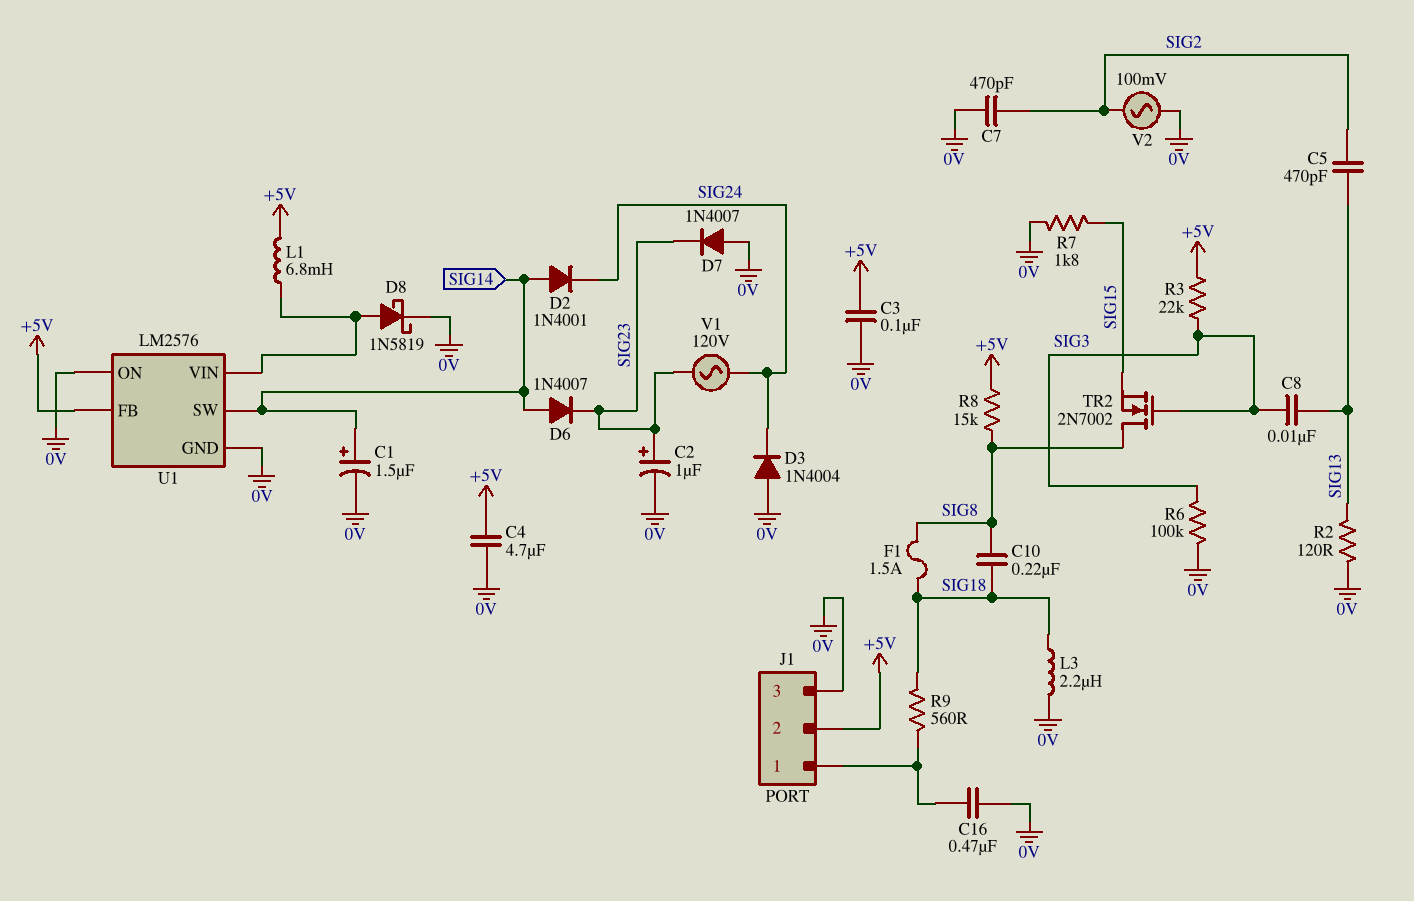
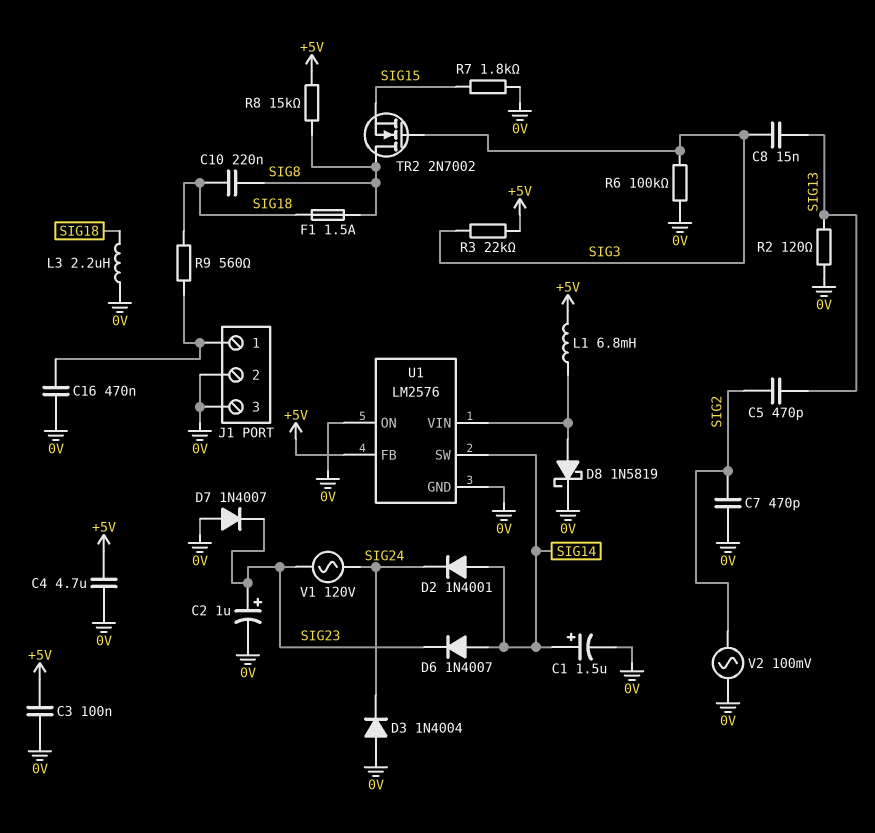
C8: 10nF (SIG3, SIG13) -> 15nF (SIG3, SIG13)
J1 pin 2: +5V -> 0V

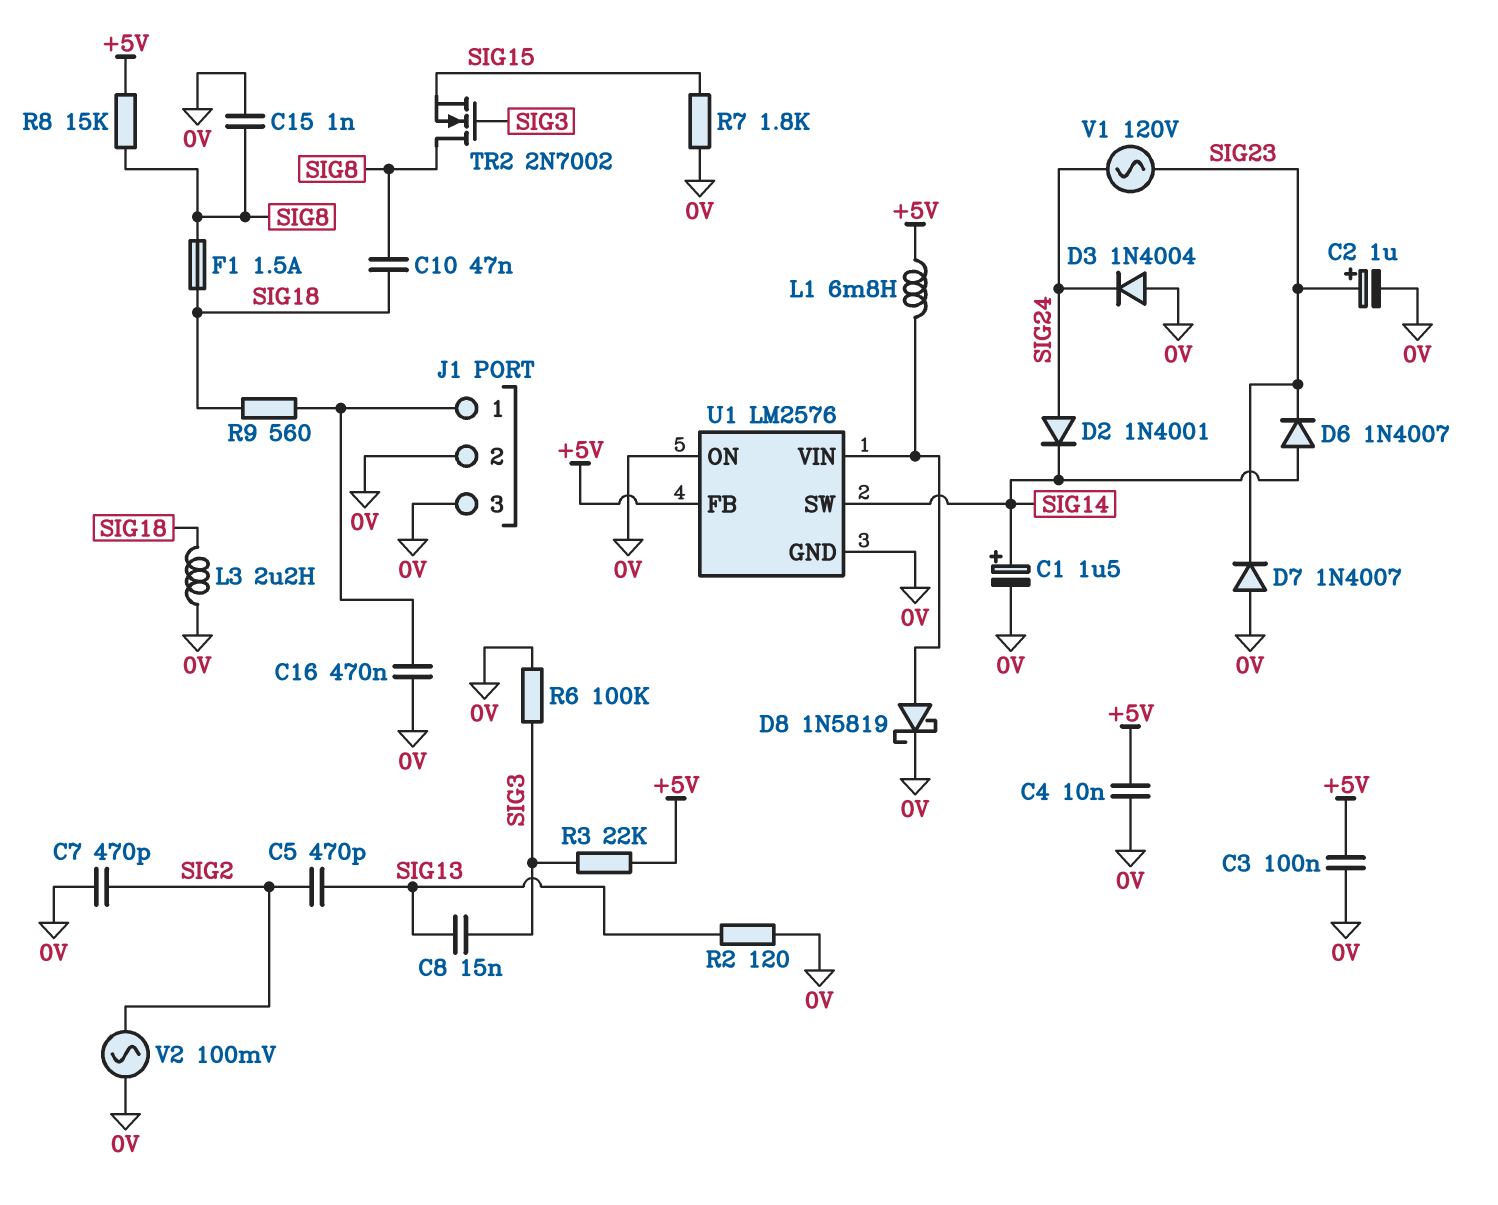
C4: 4.7uF (+5V, 0V) -> 10nF (+5V, 0V)
C10: 220nF (SIG8, SIG18) -> 47nF (SIG8, SIG18)
C15: none -> 1nF (0V, SIG8)
D2: diode 1N4001 (A SIG14, K SIG24) -> diode 1N4001 (A SIG24, K SIG14)

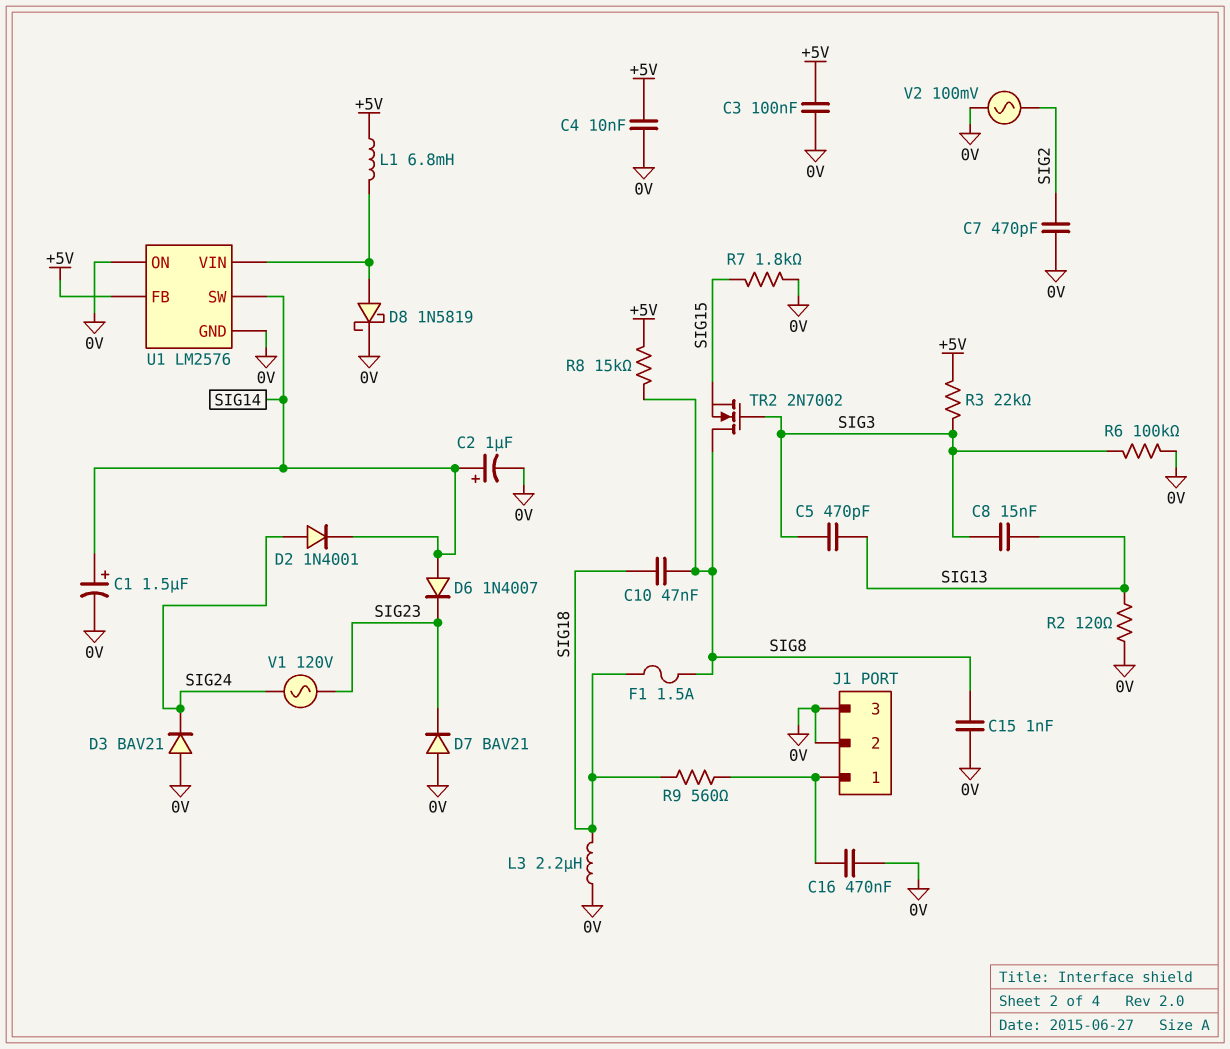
C2: 1uF (plus SIG23, minus 0V) -> 1uF (plus SIG14, minus 0V)
C5: 470pF (SIG2, SIG13) -> 470pF (SIG3, SIG13)
D3: diode 1N4004 (A 0V, K SIG24) -> diode BAV21 (A 0V, K SIG24)
D7: diode 1N4007 (A 0V, K SIG23) -> diode BAV21 (A 0V, K SIG23)

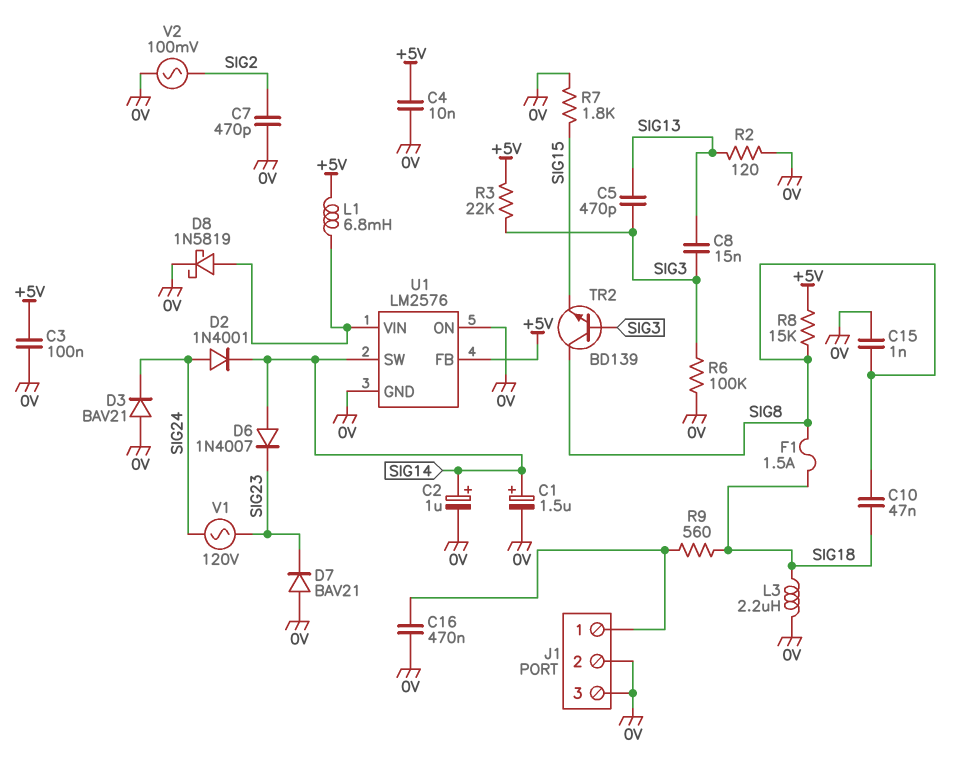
TR2: NMOS 2N7002 (G SIG3, D SIG8, S SIG15) -> NPN BD139 (B SIG3, C SIG8, E SIG15)

